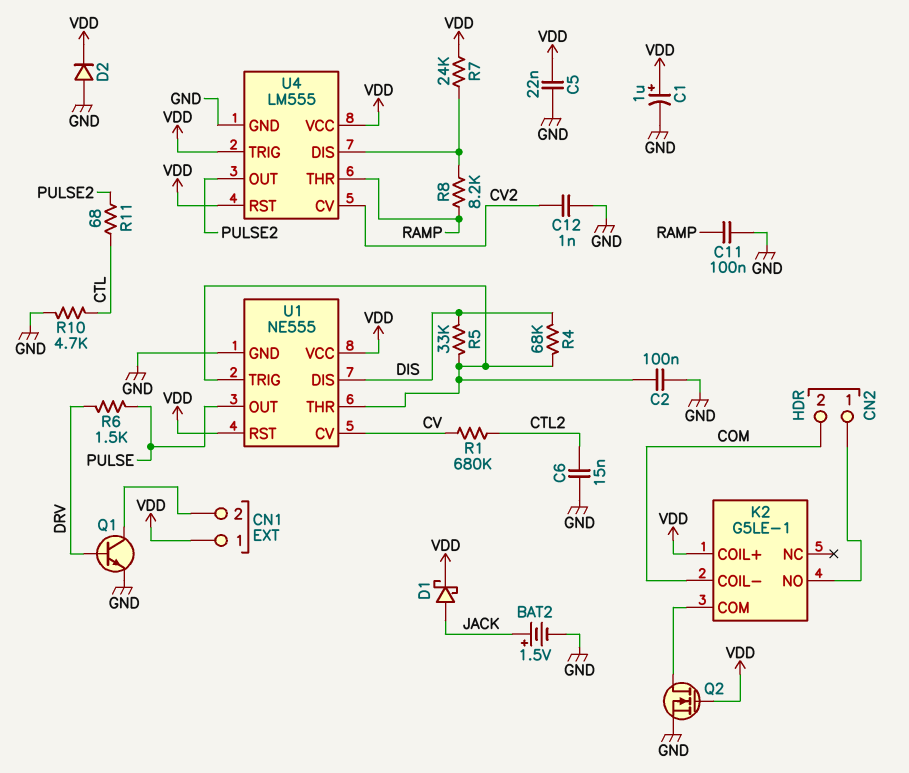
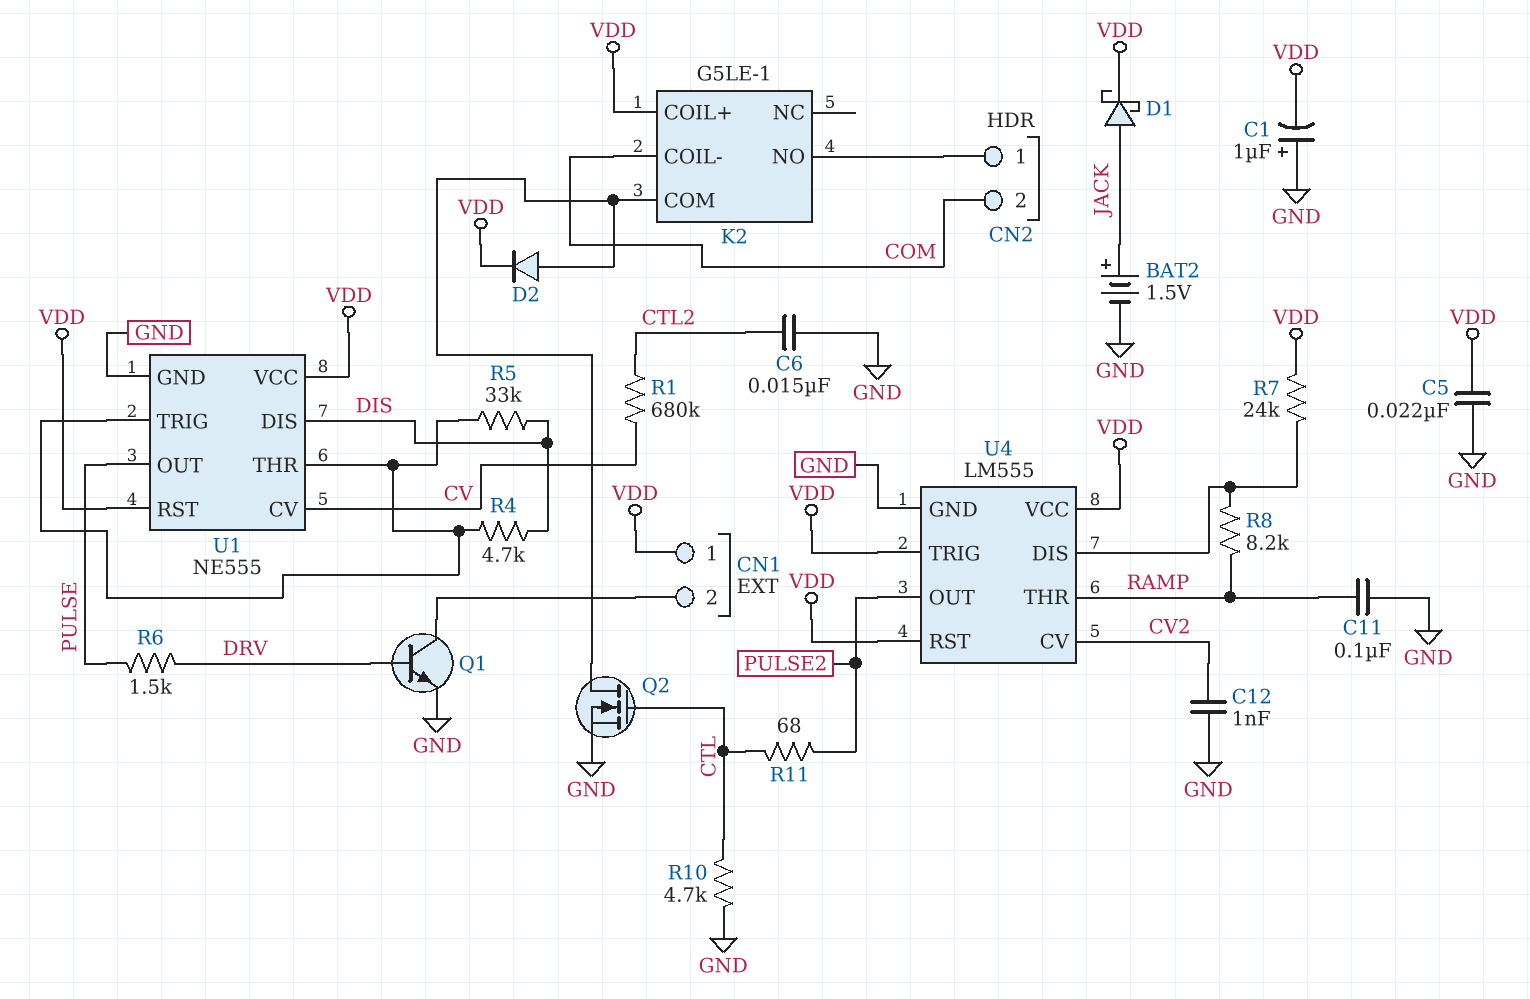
C1: 1uF (plus VDD, minus GND) -> 1uF (plus GND, minus VDD)
C2: 100nF (GND, U1/THR) -> none
D2: diode (A GND, K VDD) -> diode (A K2/COM, K VDD)
Q2: NMOS (G VDD, D K2/COM, S GND) -> NMOS (G CTL, D K2/COM, S GND)
R4: 68k (DIS, U1/THR) -> 4.7k (DIS, U1/THR)

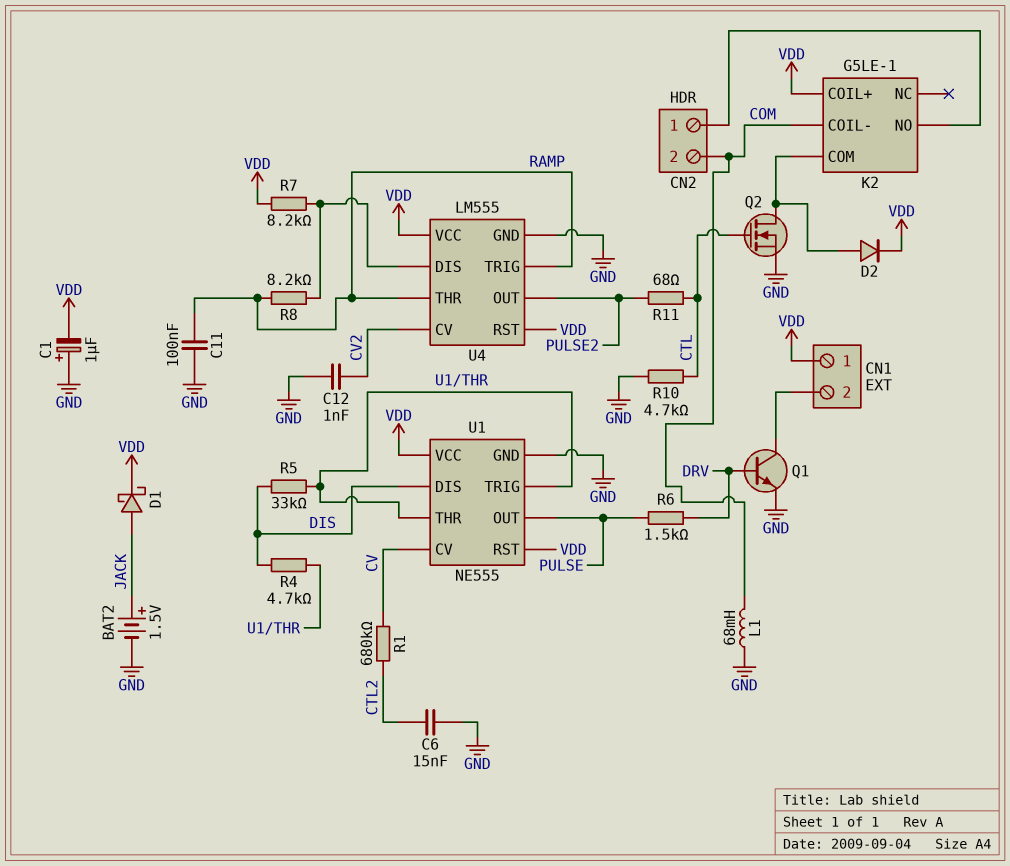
C5: 22nF (GND, VDD) -> none
L1: none -> 68mH (COM, GND)
R7: 24k (U4/DIS, VDD) -> 8.2k (U4/DIS, VDD)
U4 pin TRIG: VDD -> RAMP

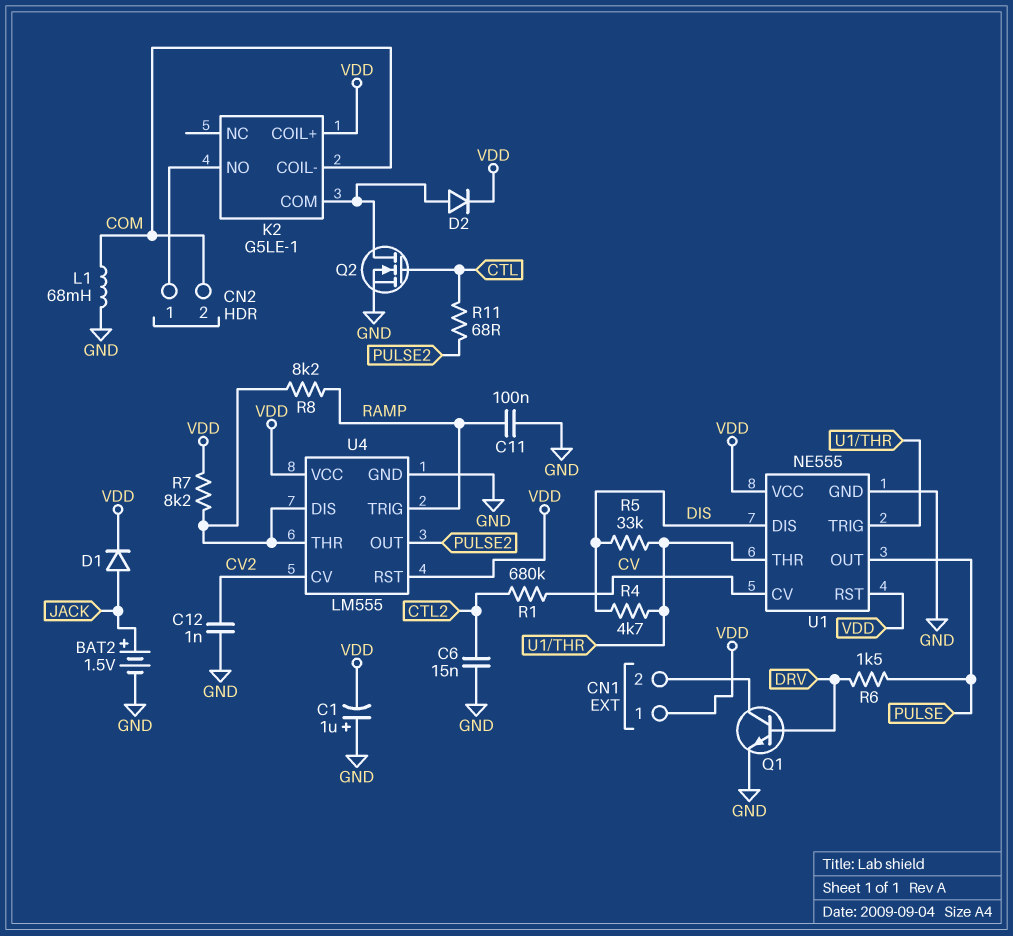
D1: schottky (A JACK, K VDD) -> diode (A JACK, K VDD)
R10: 4.7k (CTL, GND) -> none
U4 pin THR: RAMP -> U4/DIS

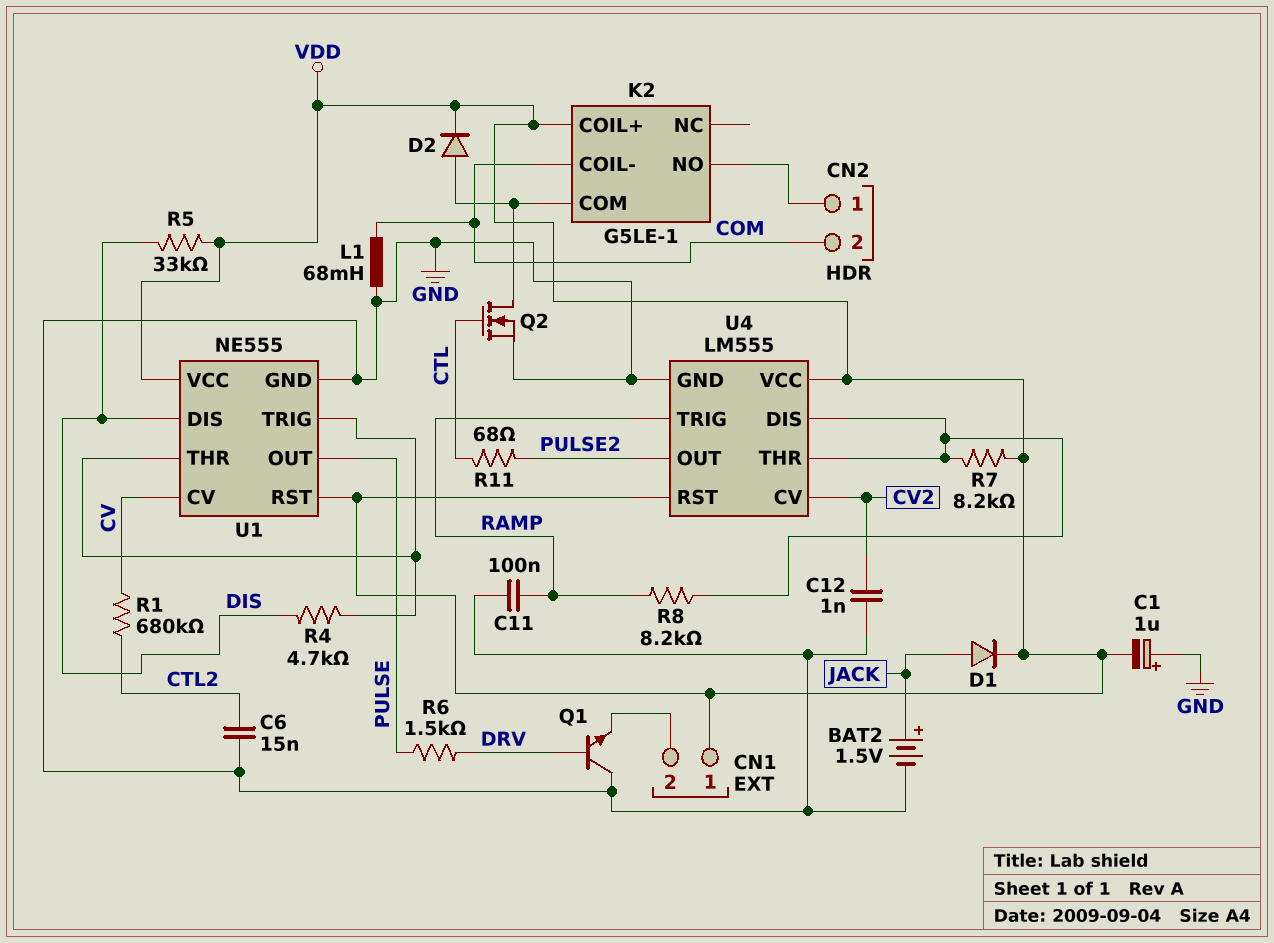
Q1: NPN (B DRV, C CN1/2, E GND) -> NPN (B DRV, C GND, E CN1/2)
R5: 33k (DIS, U1/THR) -> 33k (DIS, VDD)

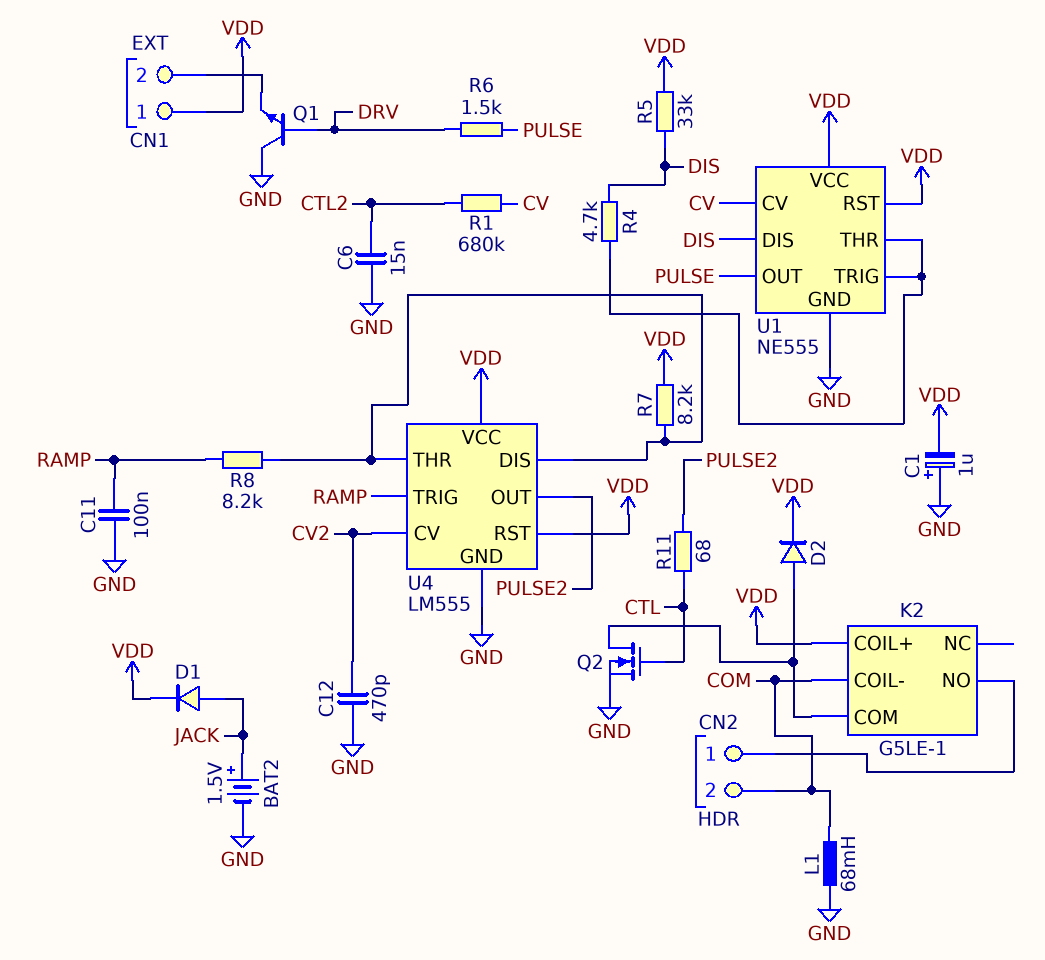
C12: 1nF (CV2, GND) -> 470pF (CV2, GND)

